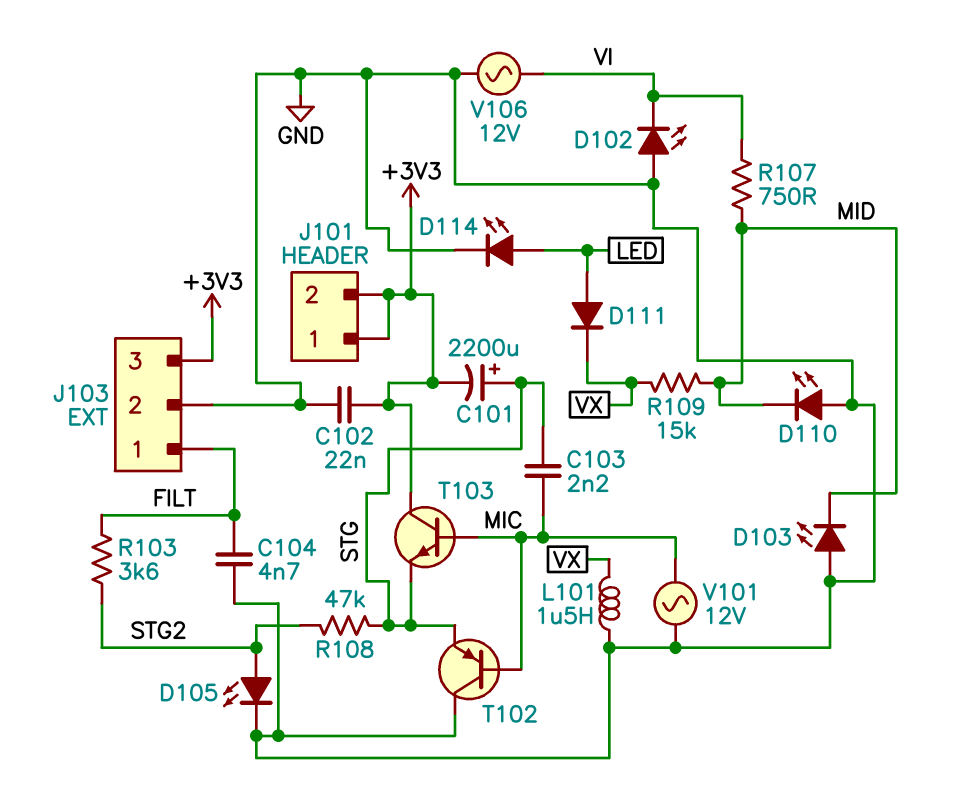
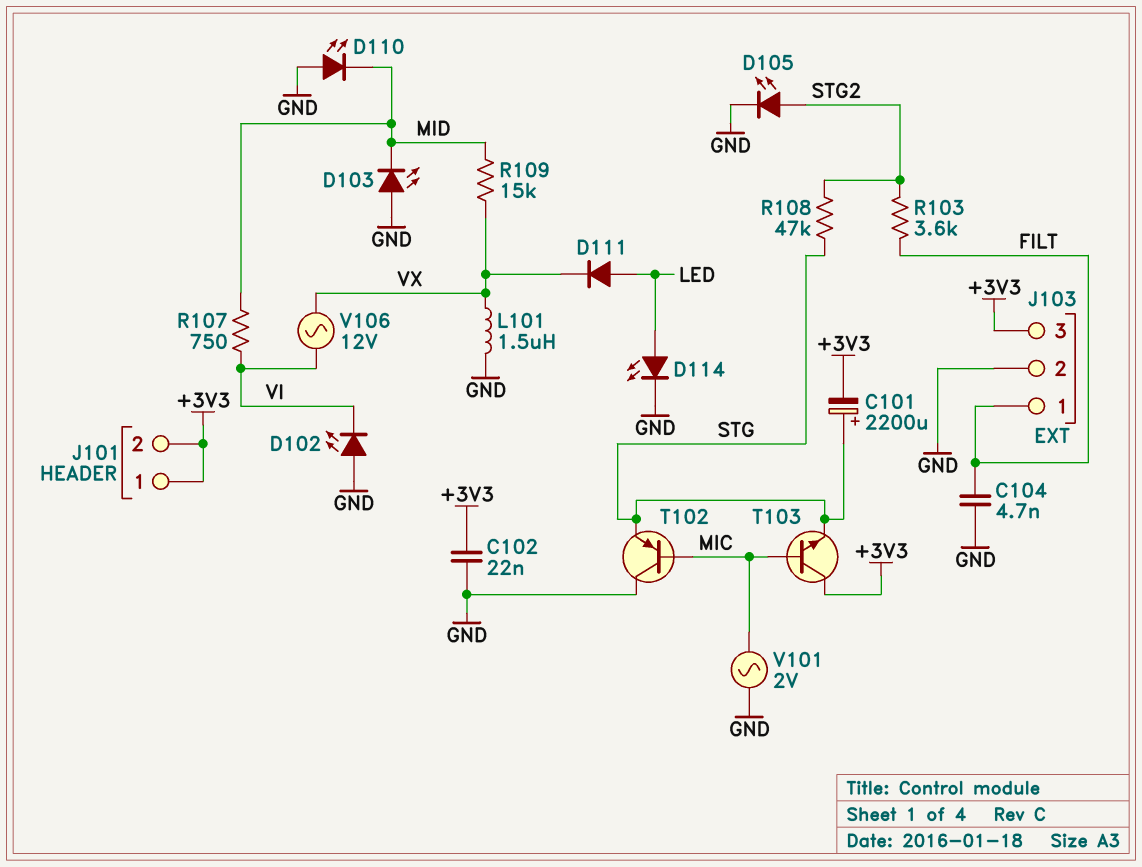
C103: 2.2nF (MIC, STG) -> none
V101: AC 12V (GND, MIC) -> AC 2V (GND, MIC)
V106: AC 12V (GND, VI) -> AC 12V (VI, VX)

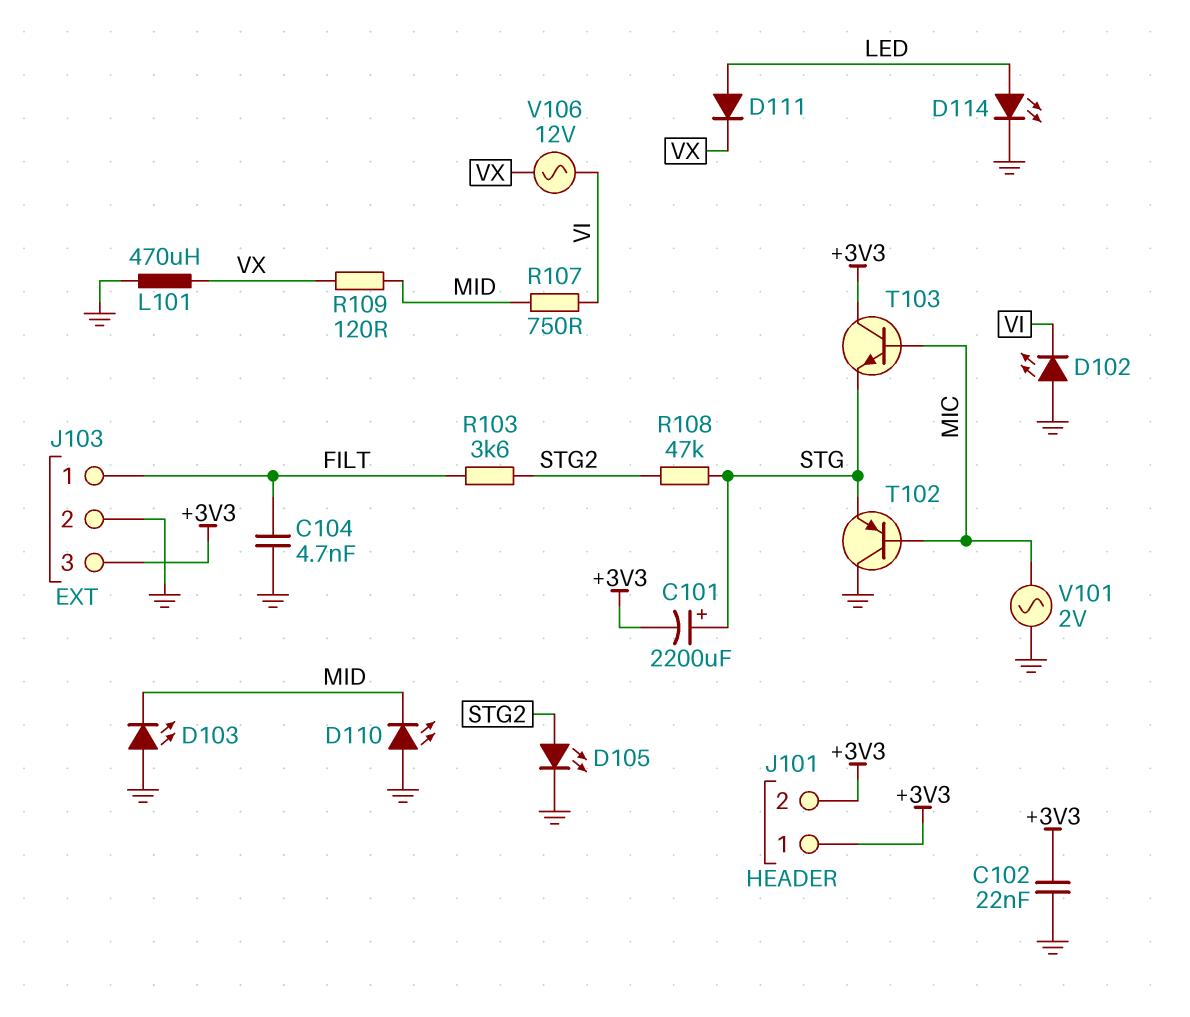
L101: 1.5uH (GND, VX) -> 470uH (GND, VX)
R109: 15k (MID, VX) -> 120 (MID, VX)

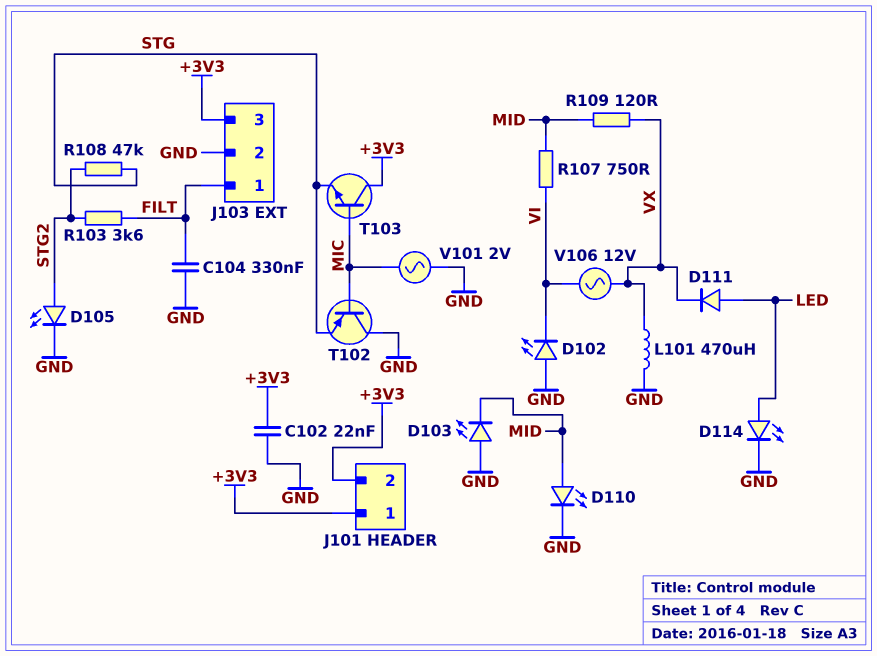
C101: 2200uF (plus STG, minus +3V3) -> none
C104: 4.7nF (FILT, GND) -> 330nF (FILT, GND)
D110: LED (A GND, K MID) -> LED (A MID, K GND)

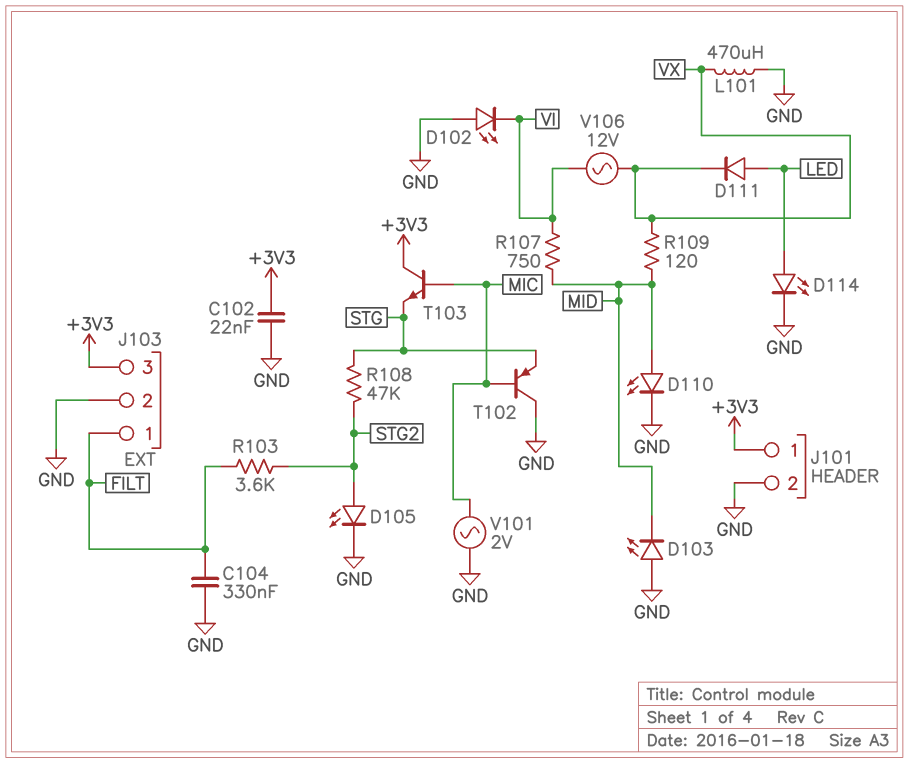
J101 pin 2: +3V3 -> GND

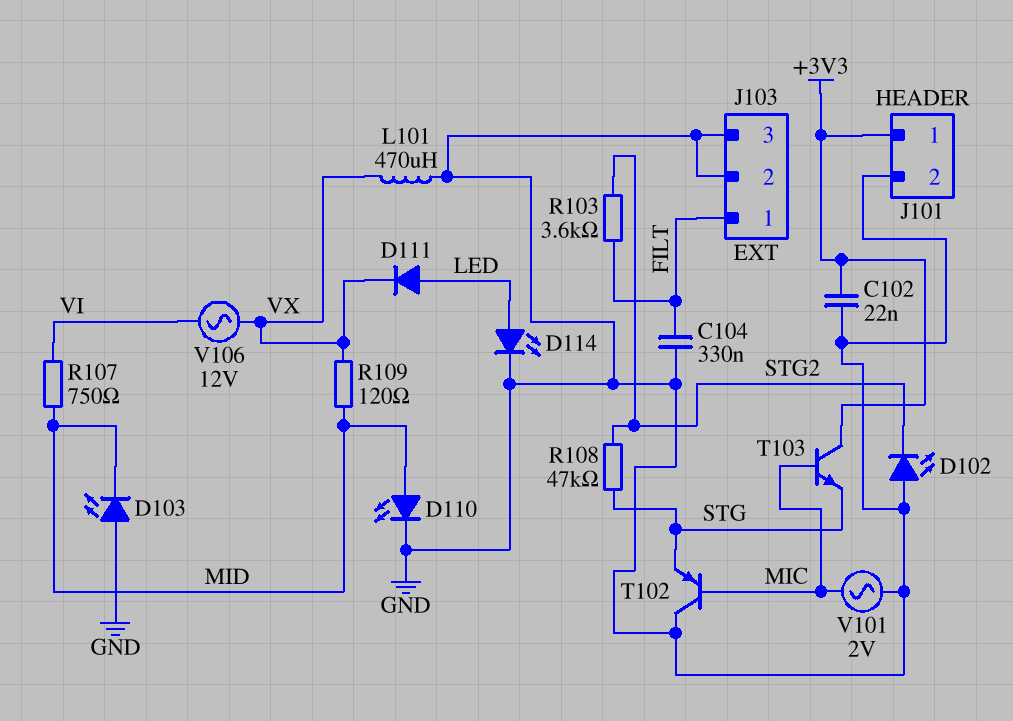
D102: LED (A GND, K VI) -> LED (A GND, K STG2)
D105: LED (A STG2, K GND) -> none
J103 pin 3: +3V3 -> GND

